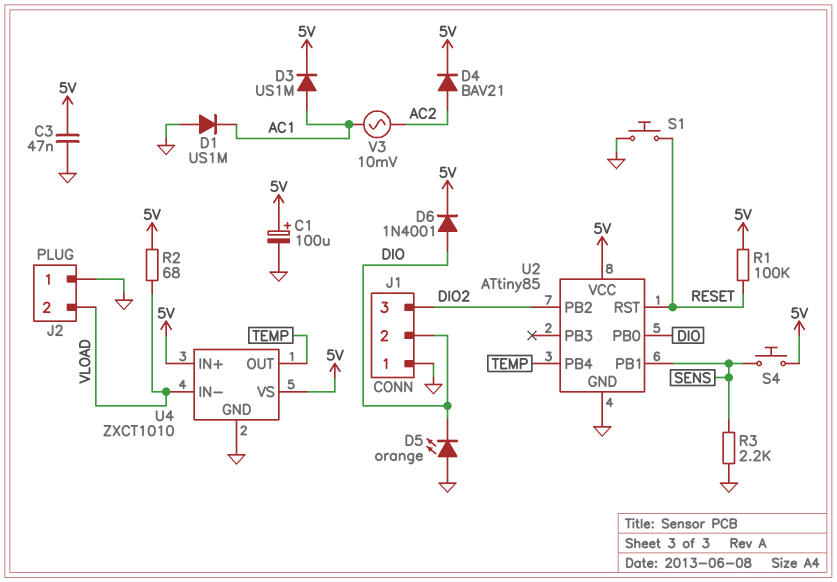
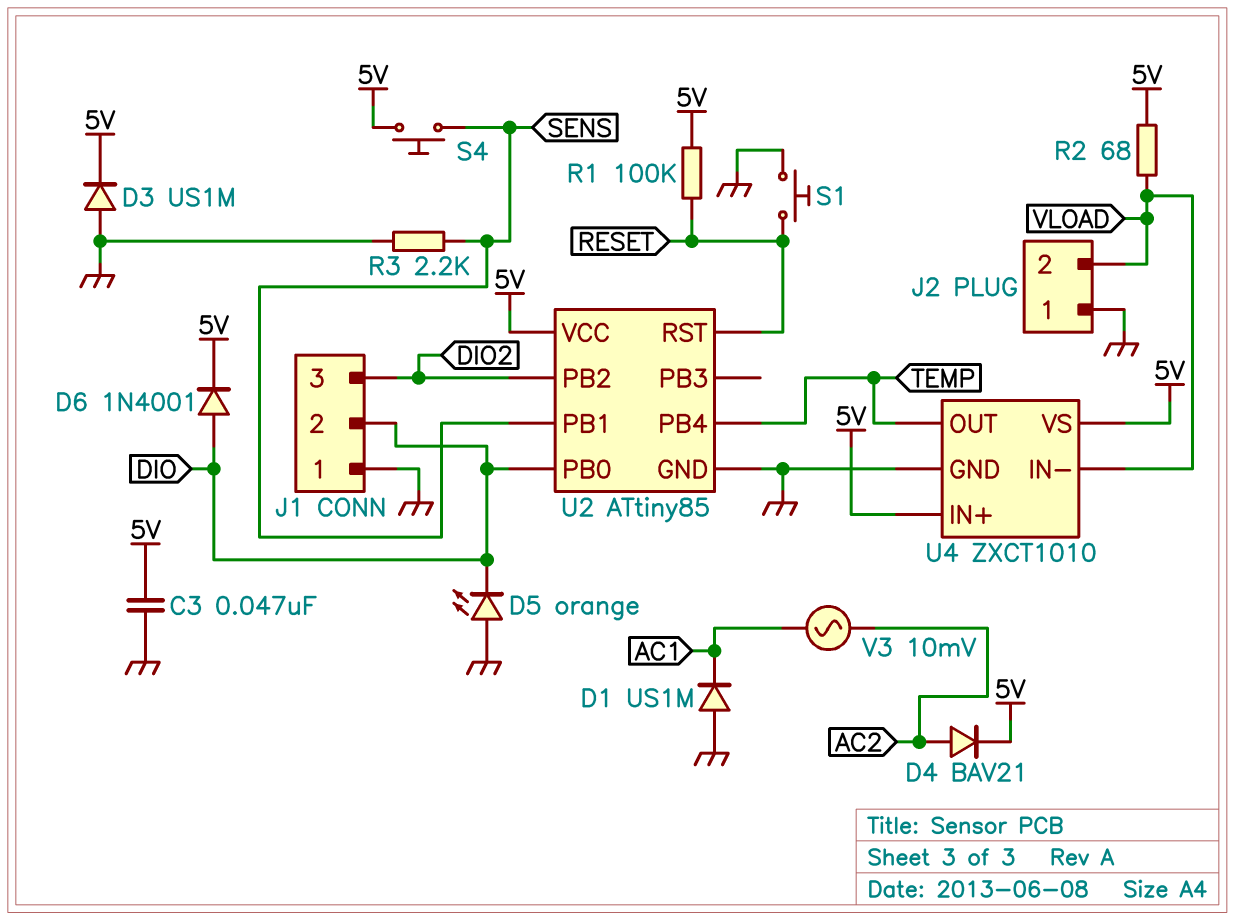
C1: 100uF (plus 5V, minus GND) -> none
D3: diode US1M (A AC1, K 5V) -> diode US1M (A GND, K 5V)

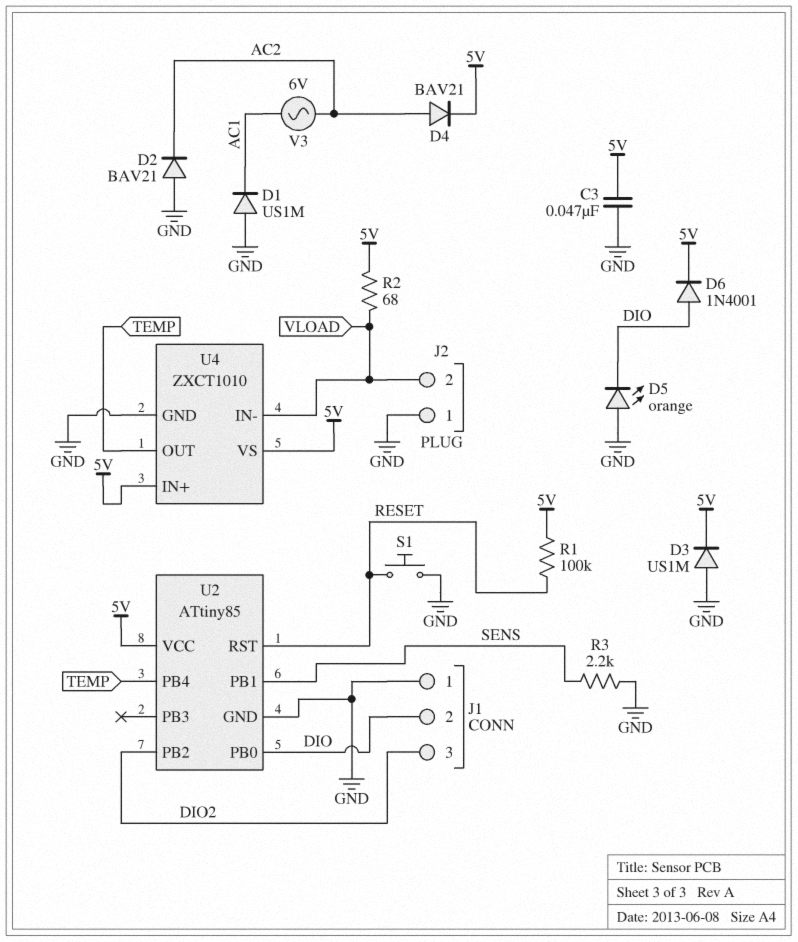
D2: none -> diode BAV21 (A GND, K AC2)
S4: button (5V, SENS) -> none
V3: AC 10mV (AC1, AC2) -> AC 6V (AC1, AC2)

